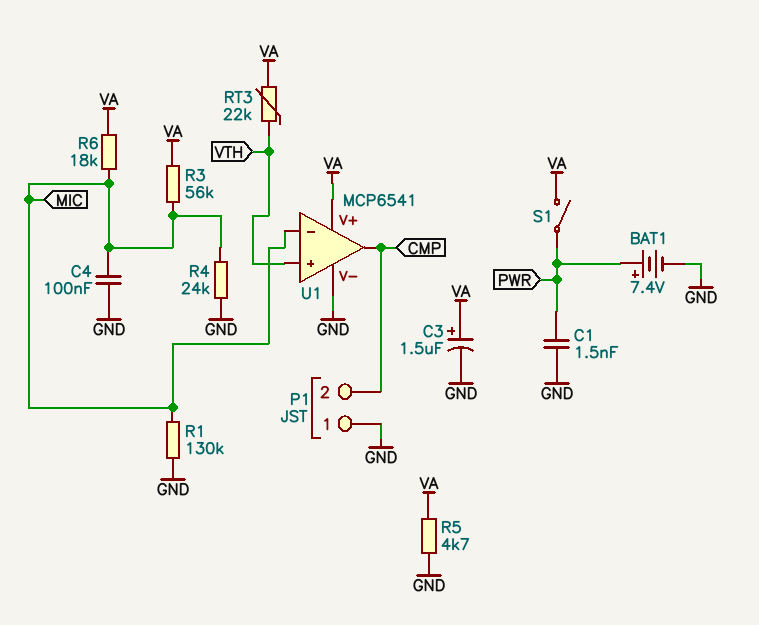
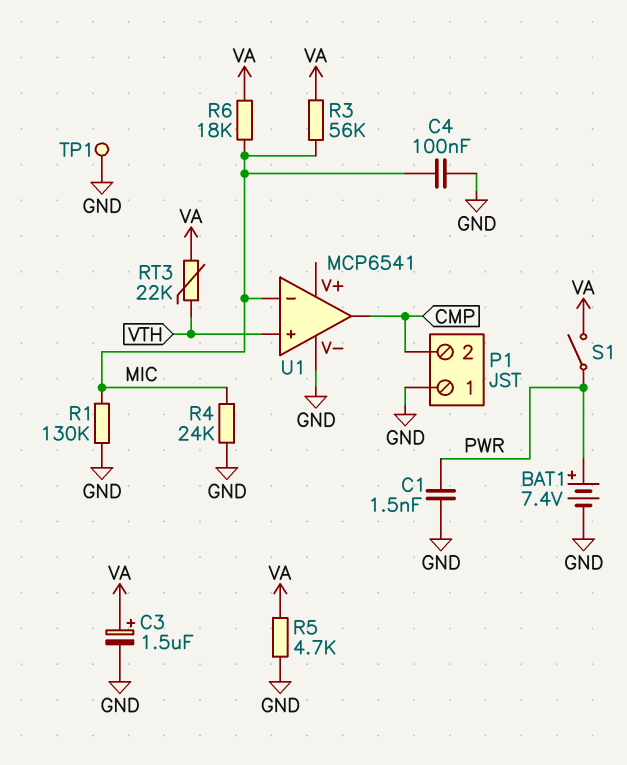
TP1: none -> test point (GND)
U1 pin V+: VA -> none

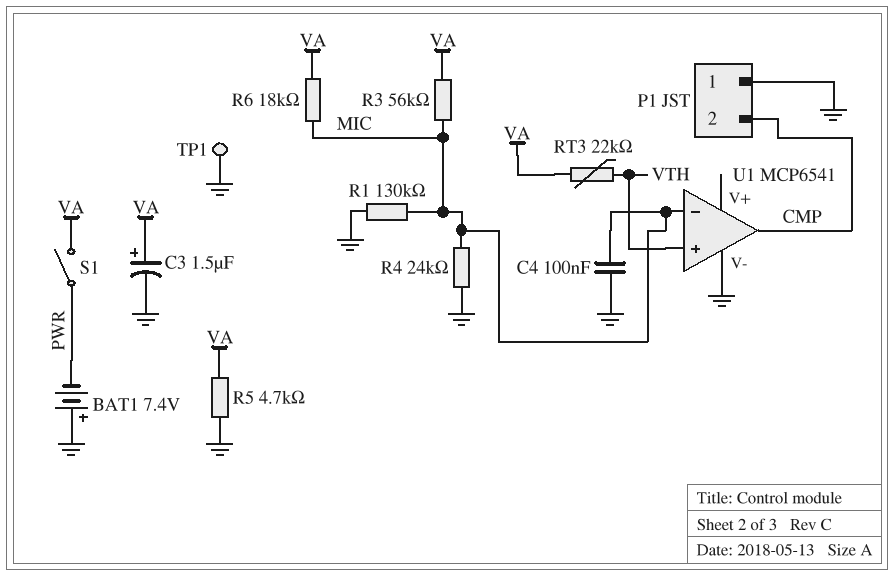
BAT1: 7.4V (plus PWR, minus GND) -> 7.4V (plus GND, minus PWR)
C1: 1.5nF (GND, PWR) -> none

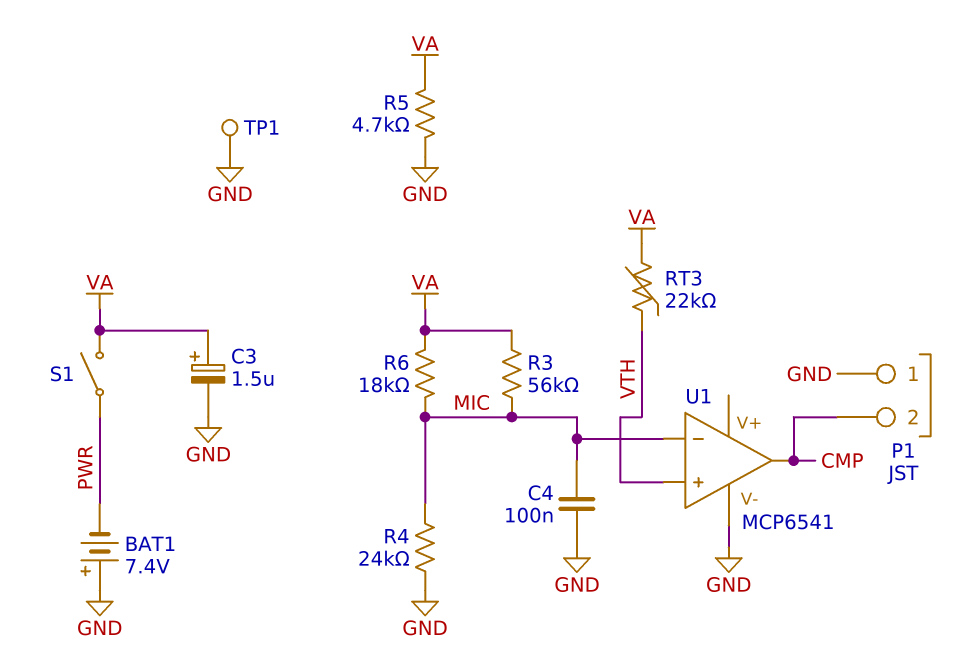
R1: 130k (GND, MIC) -> none

